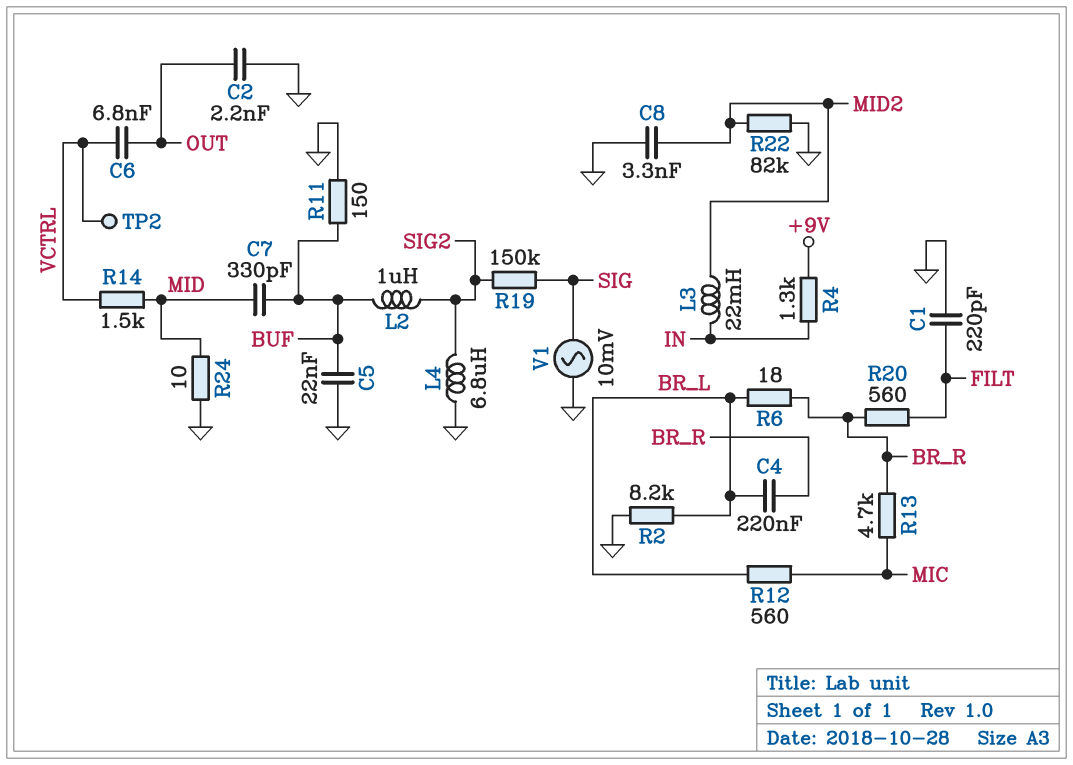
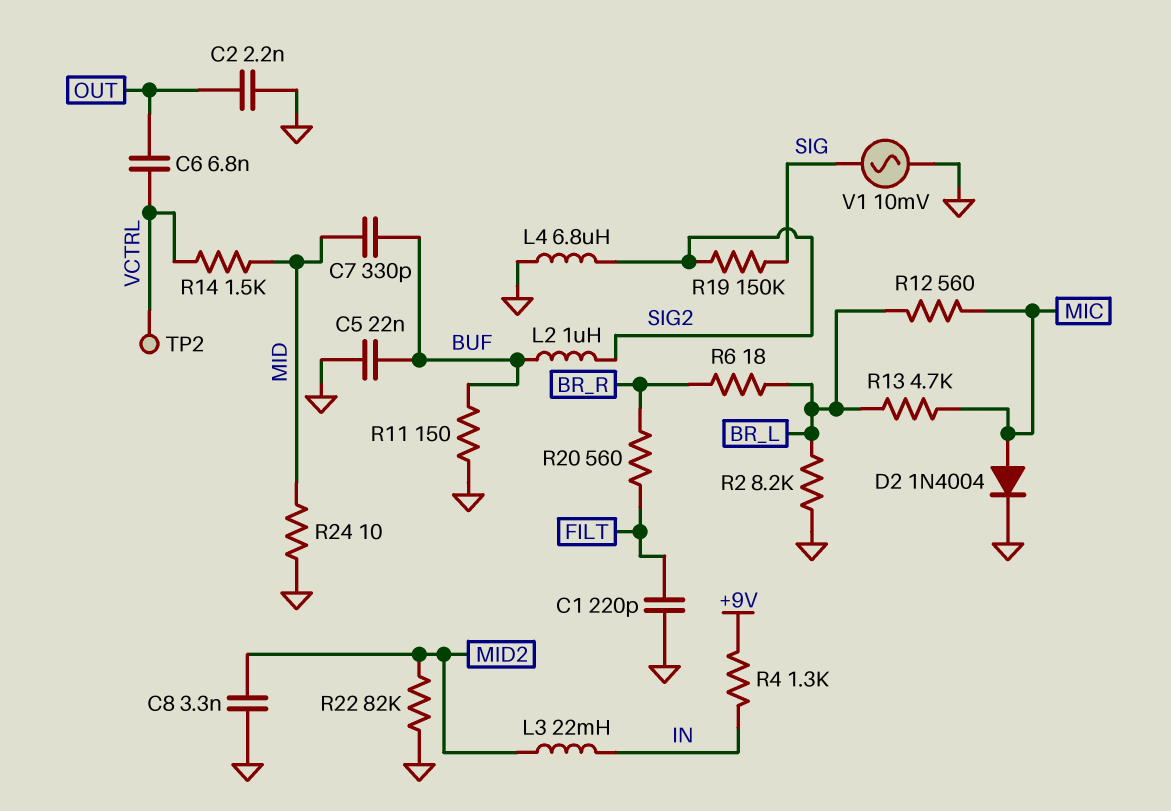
C4: 220nF (BR_L, BR_R) -> none
D2: none -> diode 1N4004 (A MIC, K GND)
R13: 4.7k (BR_R, MIC) -> 4.7k (BR_L, MIC)

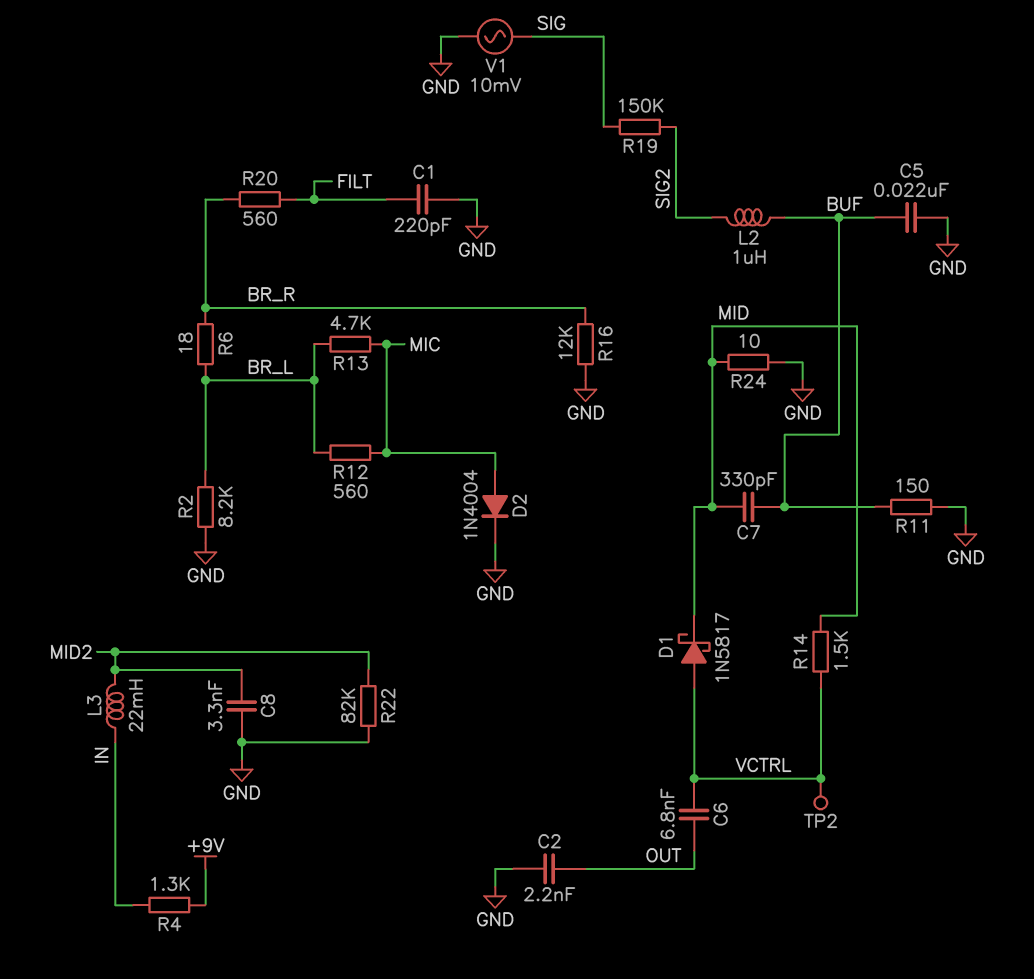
D1: none -> schottky 1N5817 (A VCTRL, K MID)
L4: 6.8uH (GND, SIG2) -> none
R16: none -> 12k (BR_R, GND)

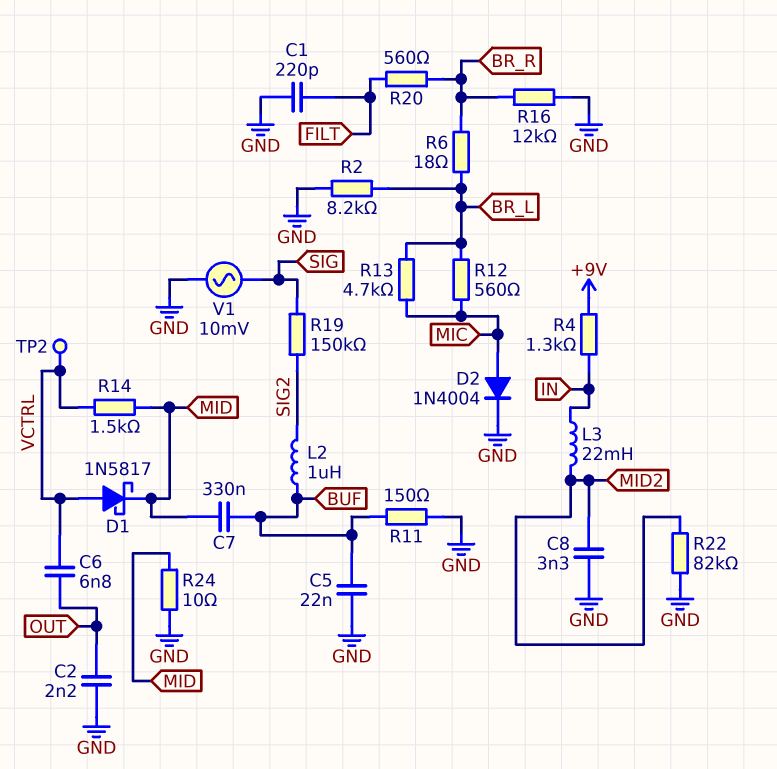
C7: 330pF (BUF, MID) -> 330nF (BUF, MID)

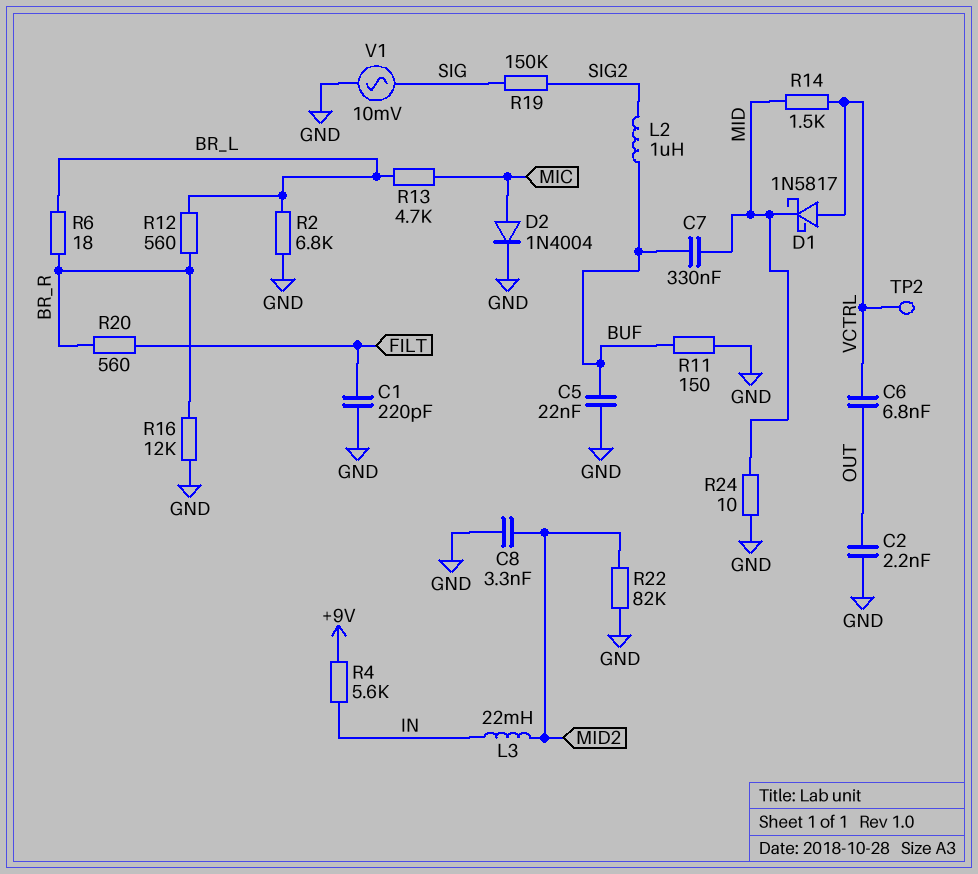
R2: 8.2k (BR_L, GND) -> 6.8k (BR_L, GND)
R4: 1.3k (+9V, IN) -> 5.6k (+9V, IN)
R12: 560 (BR_L, MIC) -> 560 (BR_L, BR_R)

